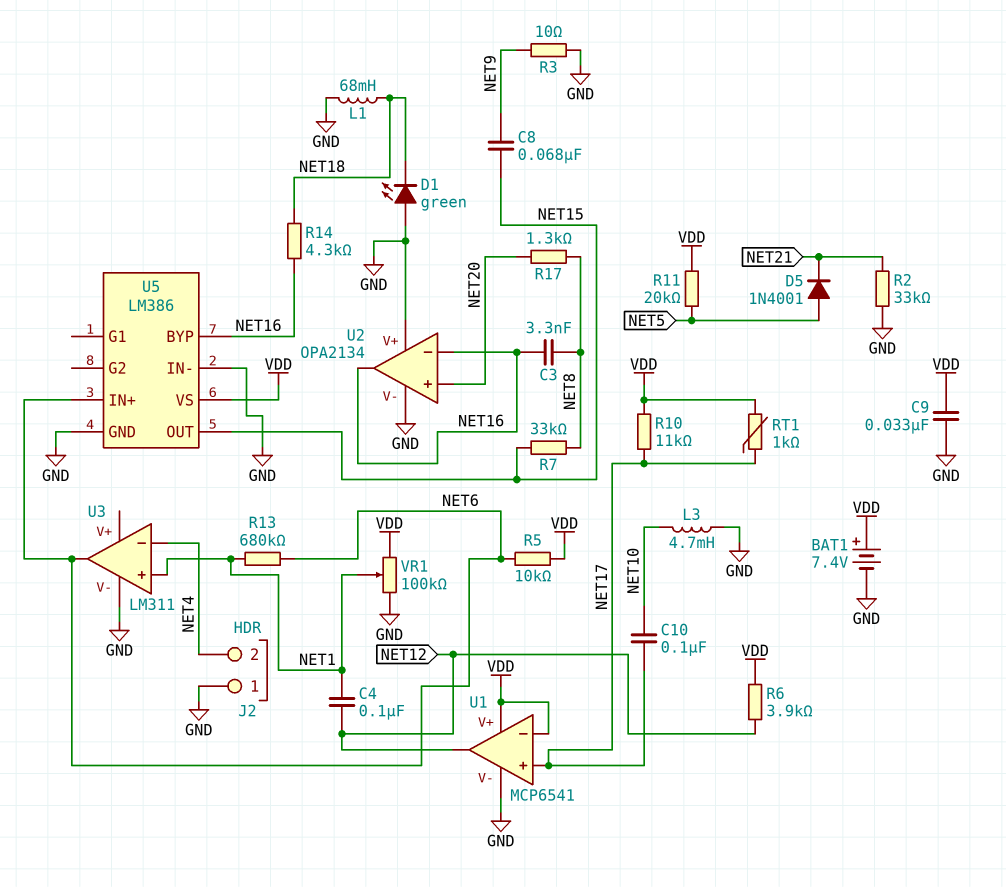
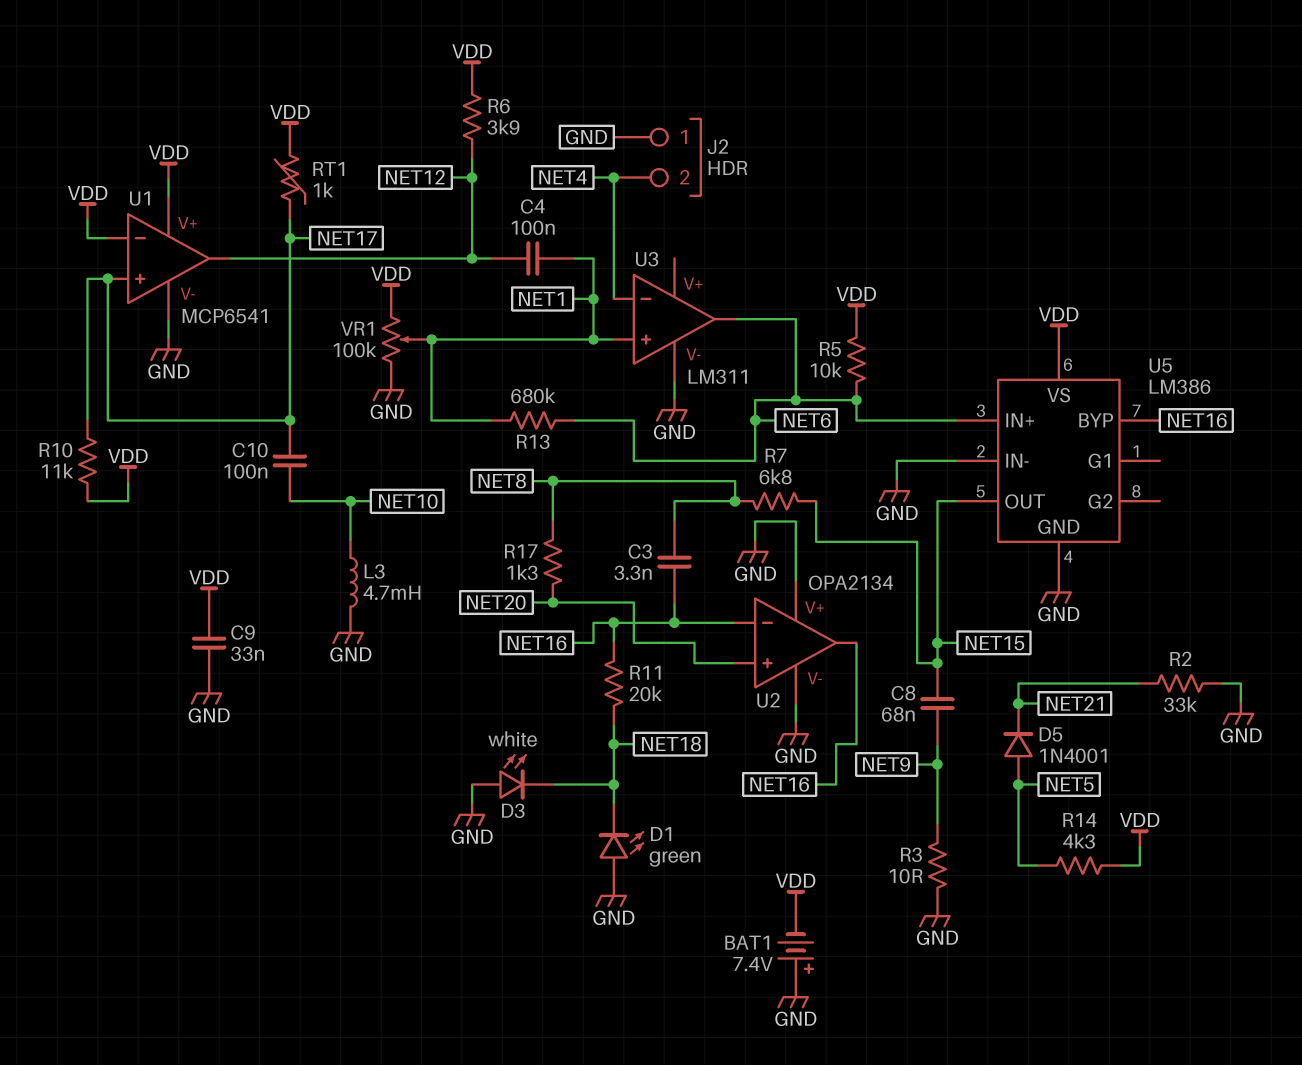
BAT1: 7.4V (plus VDD, minus GND) -> 7.4V (plus GND, minus VDD)
D3: none -> LED white (A GND, K NET18)
L1: 68mH (GND, NET18) -> none
R7: 33k (NET8, NET15) -> 6.8k (NET8, NET15)
R11: 20k (NET5, VDD) -> 20k (NET16, NET18)
R14: 4.3k (NET16, NET18) -> 4.3k (NET5, VDD)

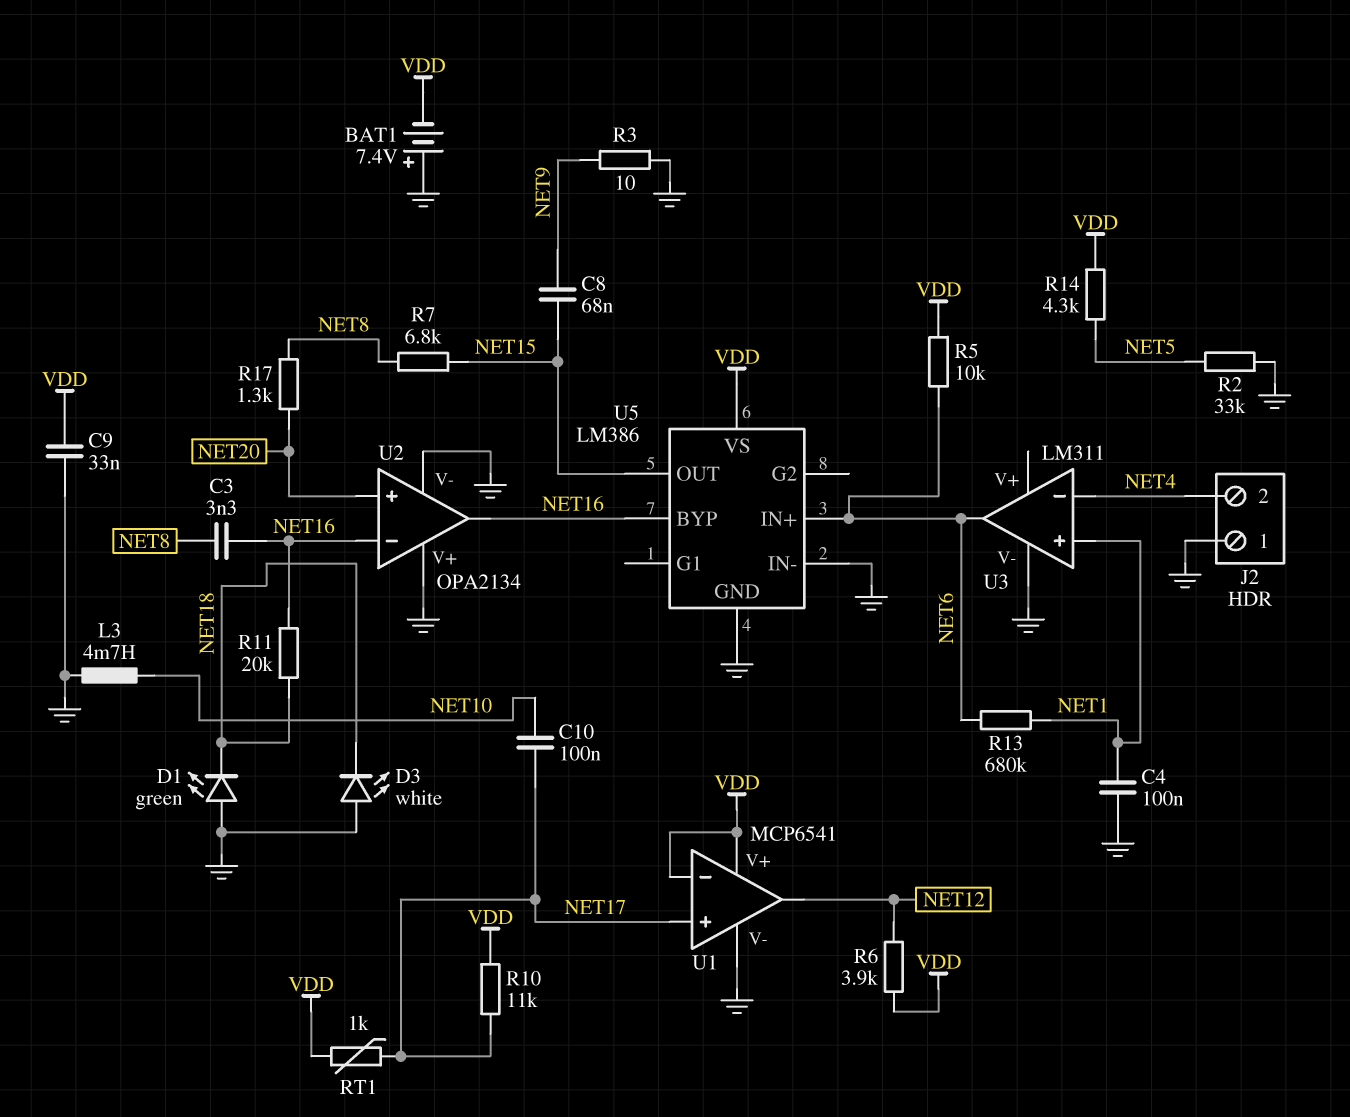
C4: 100nF (NET1, NET12) -> 100nF (GND, NET1)
D5: diode 1N4001 (A NET5, K NET21) -> none
R2: 33k (GND, NET21) -> 33k (GND, NET5)
VR1: 100k (GND, VDD, wiper NET1) -> none

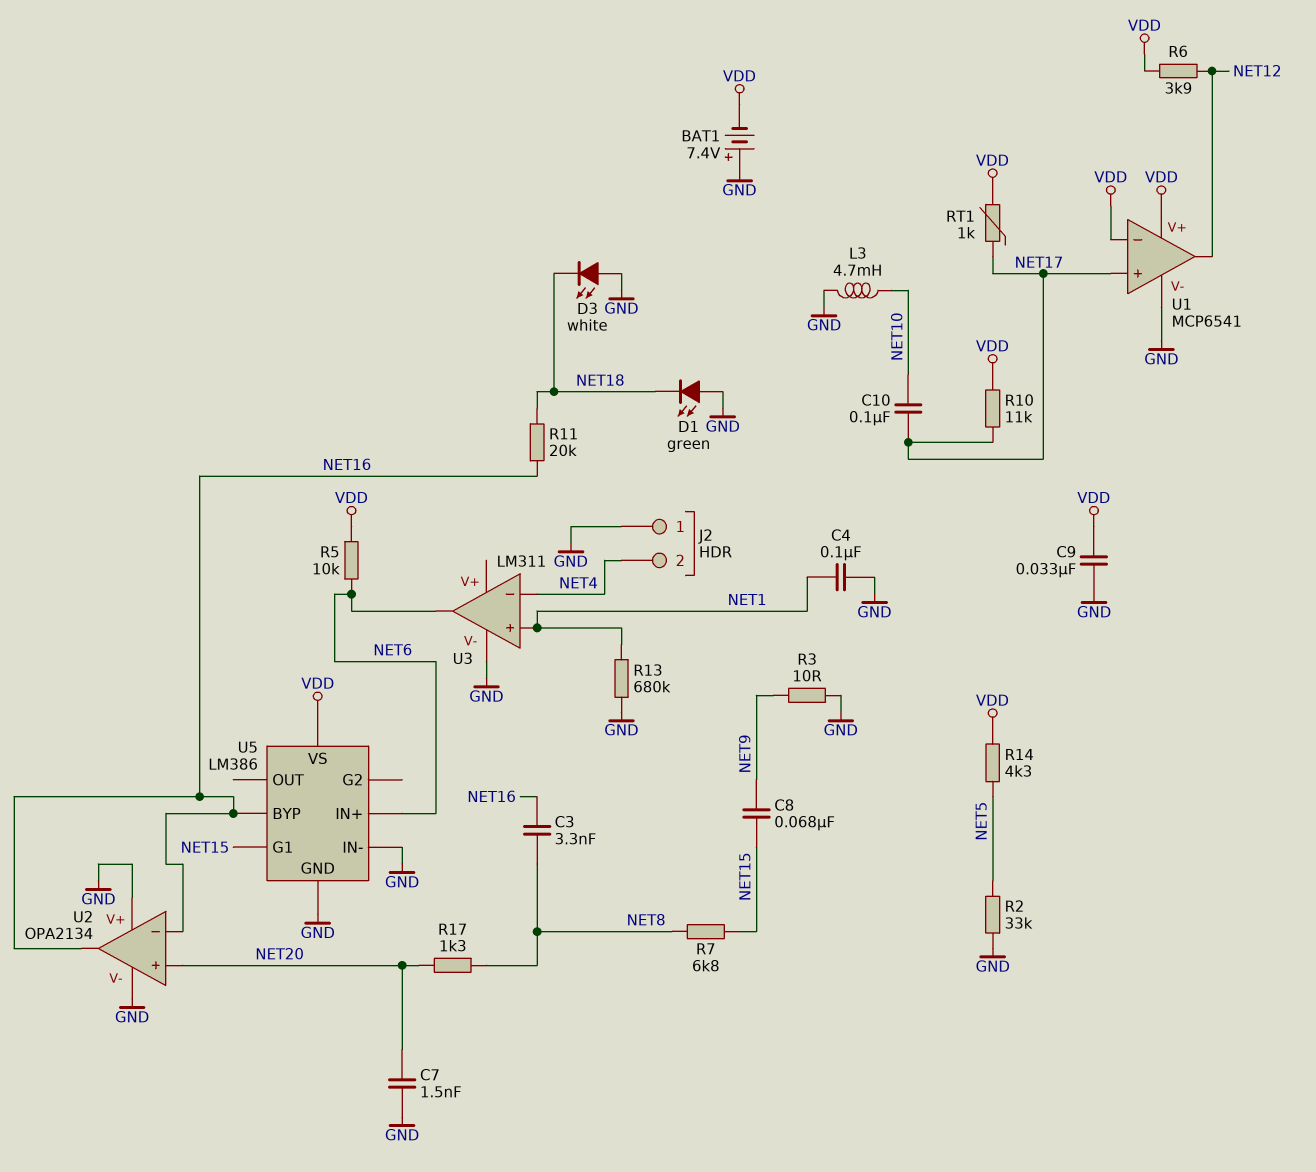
C7: none -> 1.5nF (GND, NET20)
R13: 680k (NET1, NET6) -> 680k (GND, NET1)
U5 pin G1: none -> NET15
U5 pin OUT: NET15 -> none

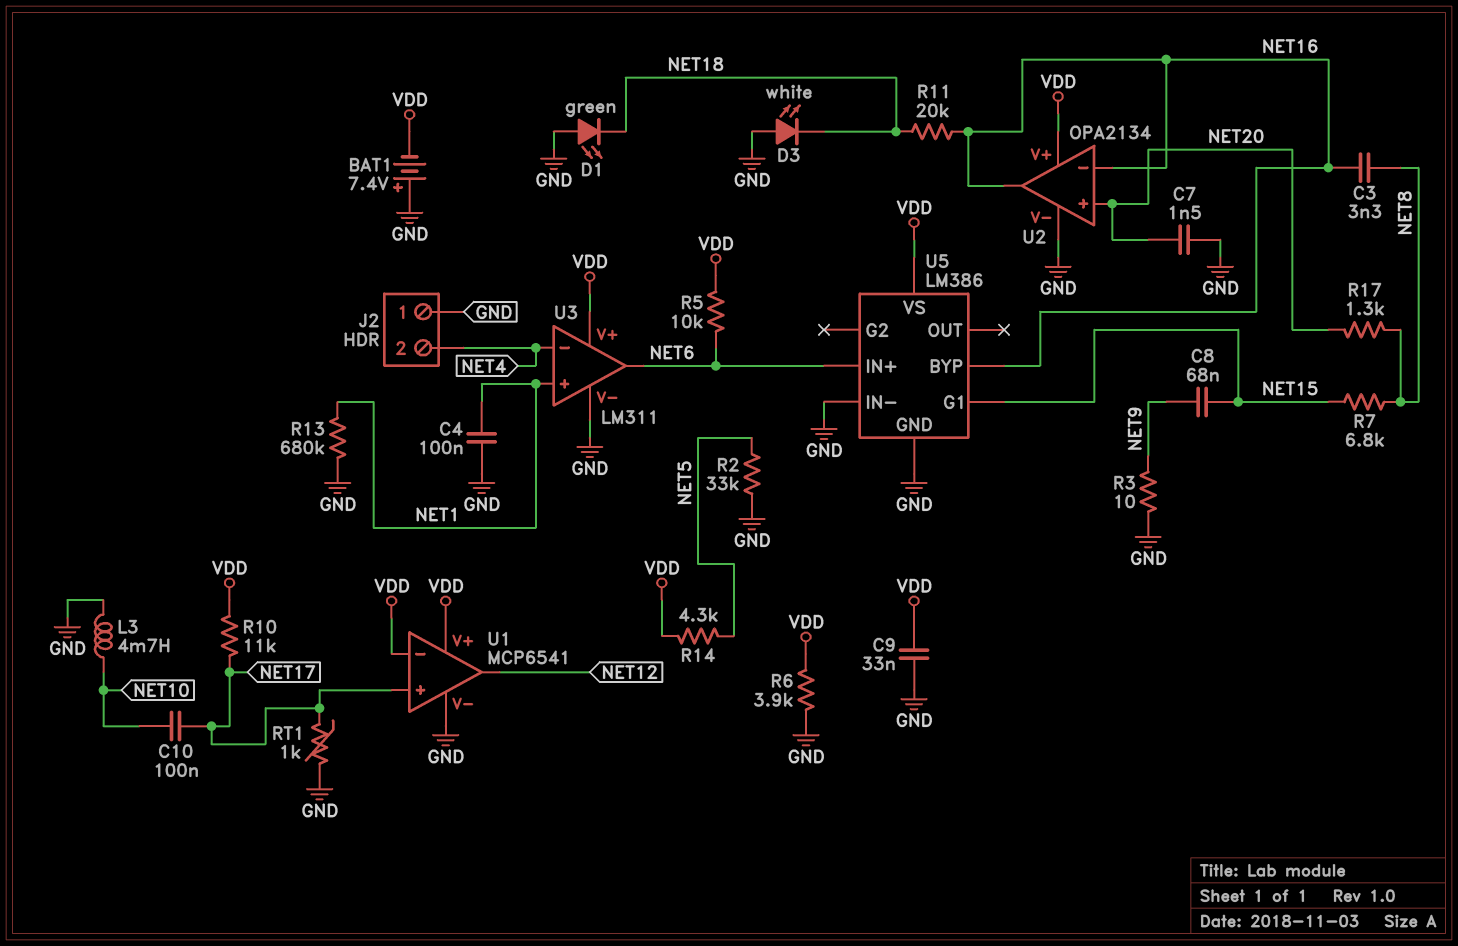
R6: 3.9k (NET12, VDD) -> 3.9k (GND, VDD)
RT1: 1k (NET17, VDD) -> 1k (GND, NET17)
U2 pin V+: GND -> VDD
U3 pin V+: none -> VDD

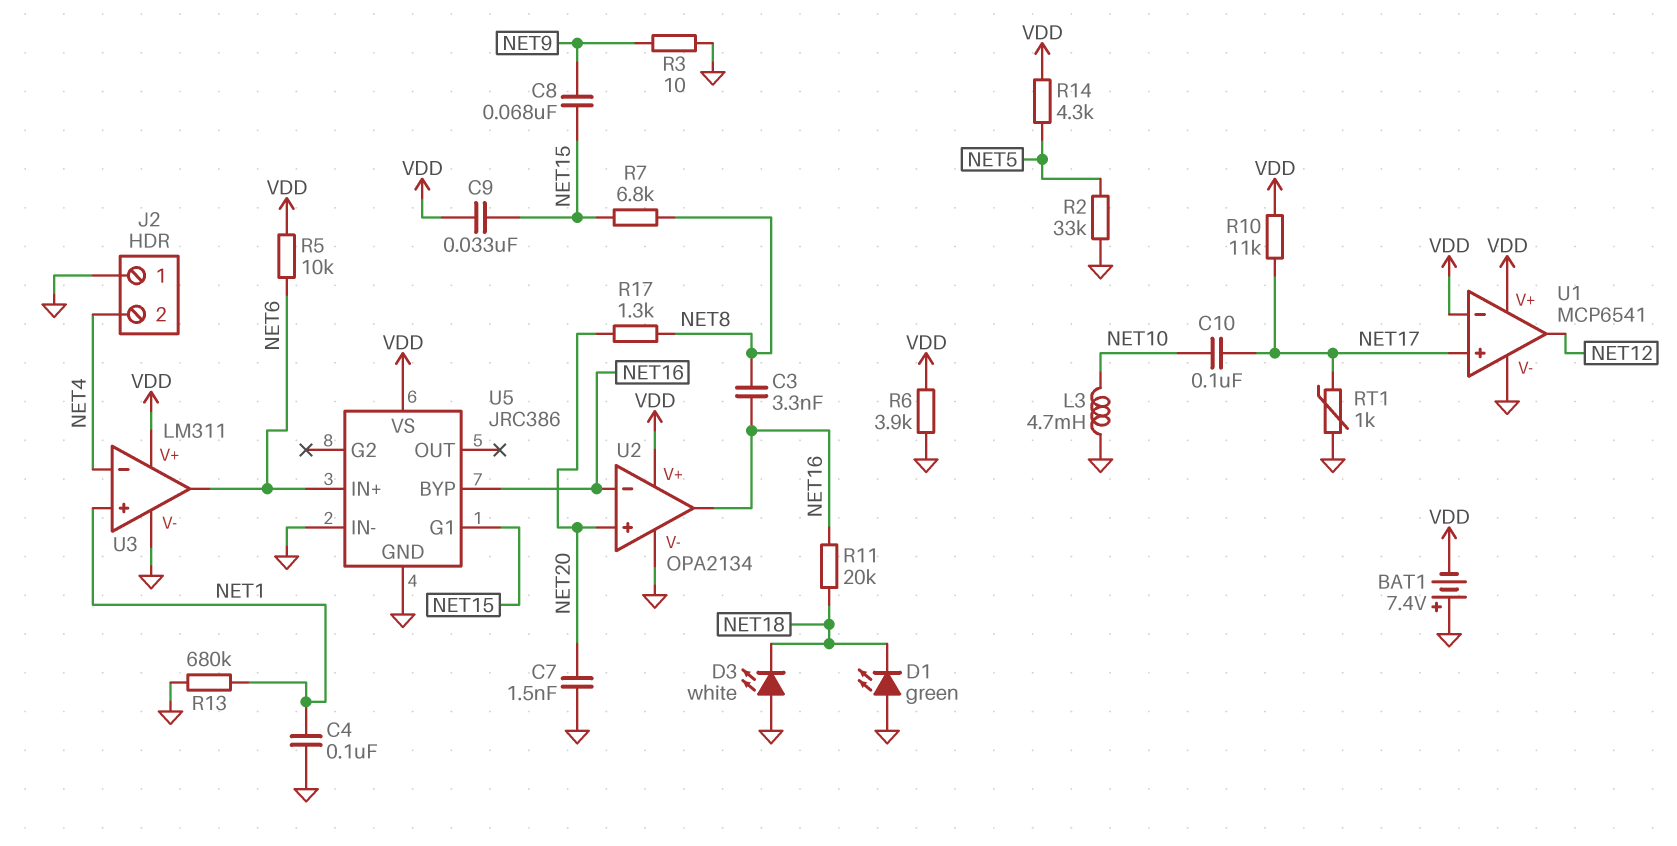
C9: 33nF (GND, VDD) -> 33nF (NET15, VDD)
U5: LM386 -> JRC386

